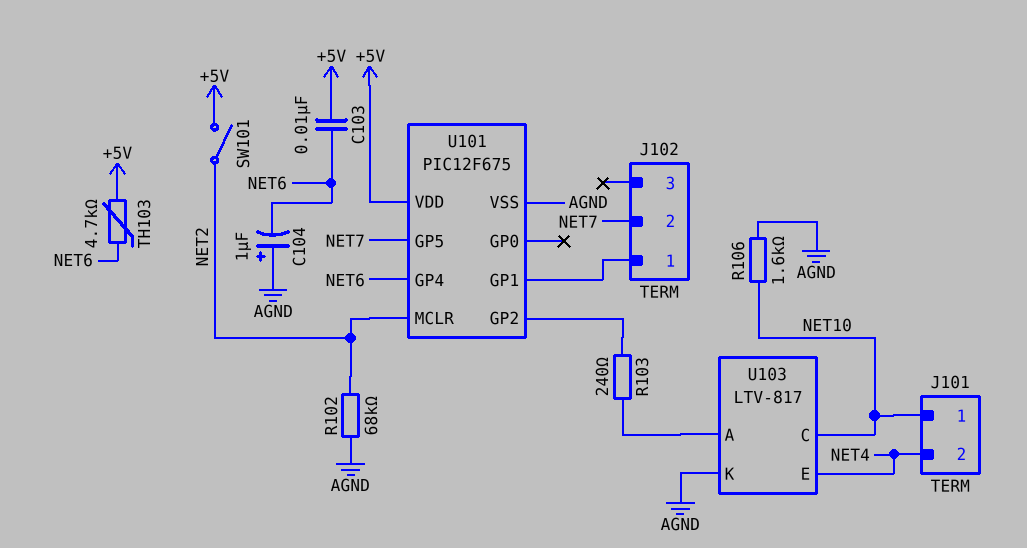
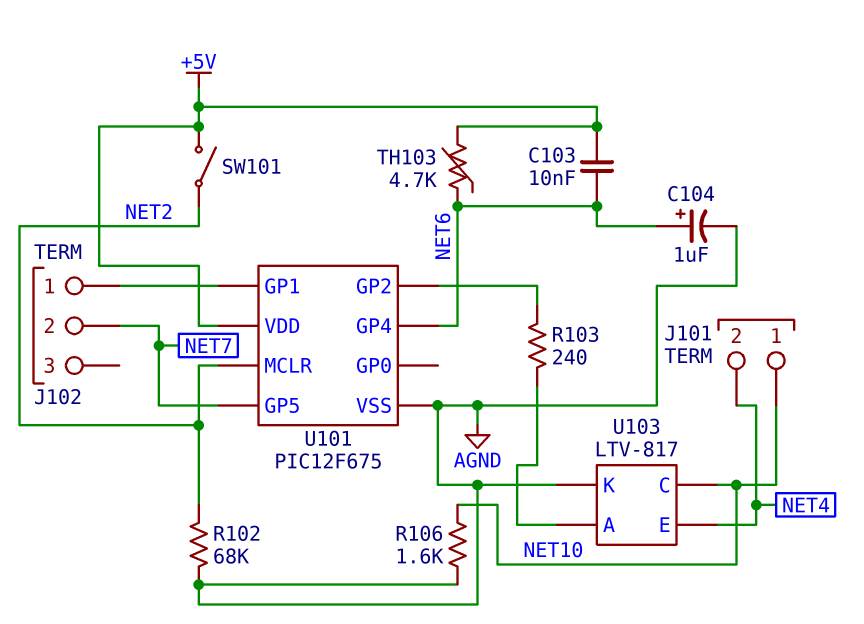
C104: 1uF (plus AGND, minus NET6) -> 1uF (plus NET6, minus AGND)

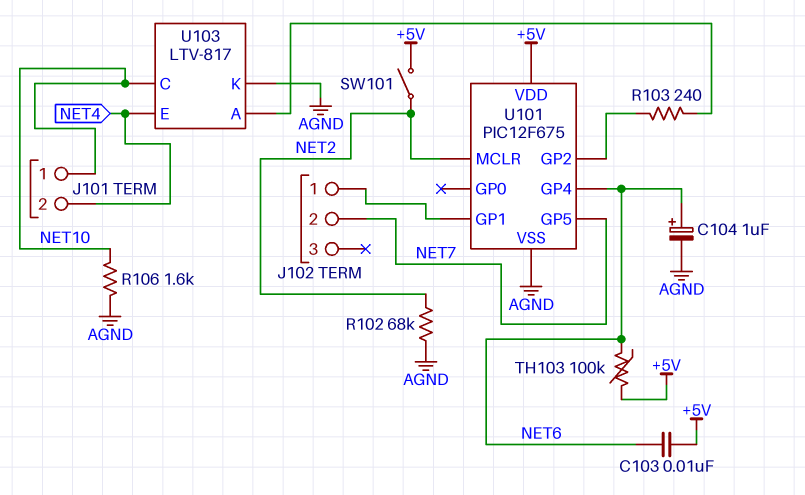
TH103: 4.7k (+5V, NET6) -> 100k (+5V, NET6)

